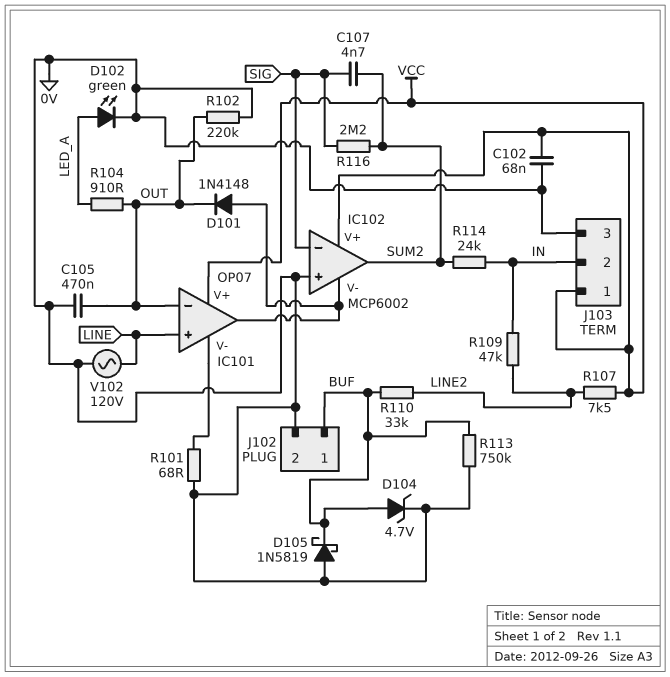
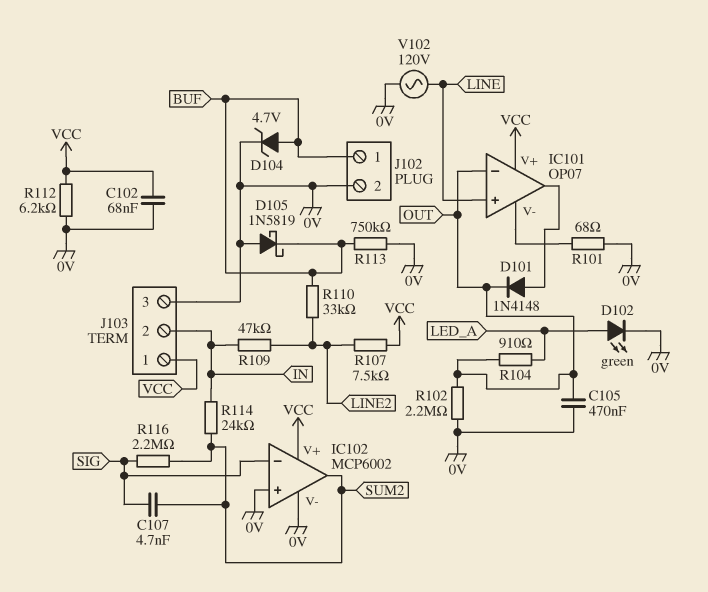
IC102 pin V-: IC101/out -> 0V
R102: 220k (0V, OUT) -> 2.2M (0V, OUT)
R112: none -> 6.2k (0V, VCC)

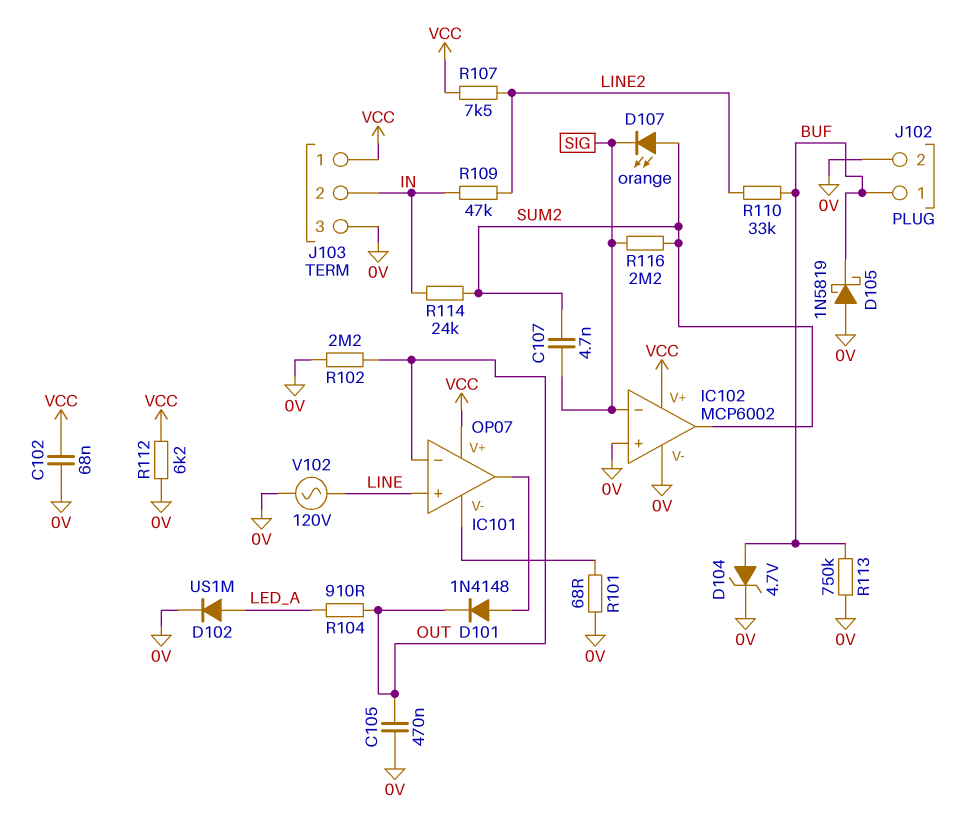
D102: LED green (A LED_A, K 0V) -> diode US1M (A LED_A, K 0V)
D107: none -> LED orange (A SUM2, K SIG)

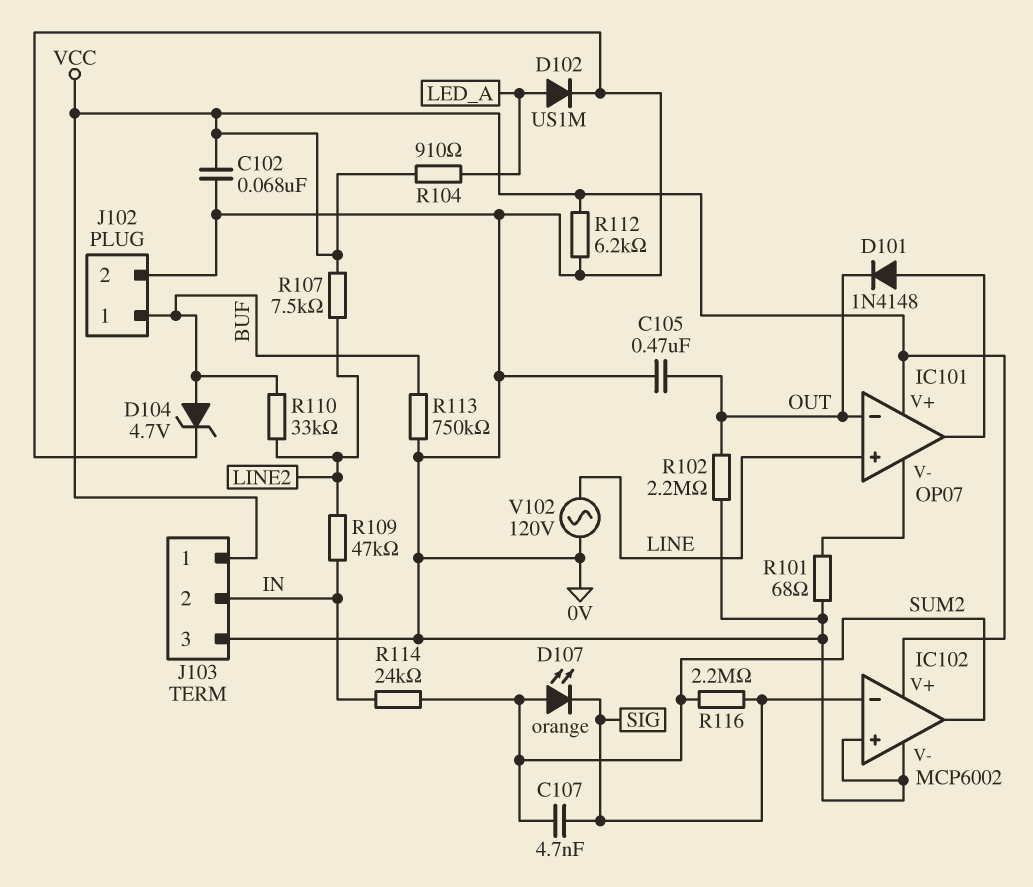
D105: schottky 1N5819 (A 0V, K BUF) -> none
R104: 910 (LED_A, OUT) -> 910 (LED_A, VCC)

